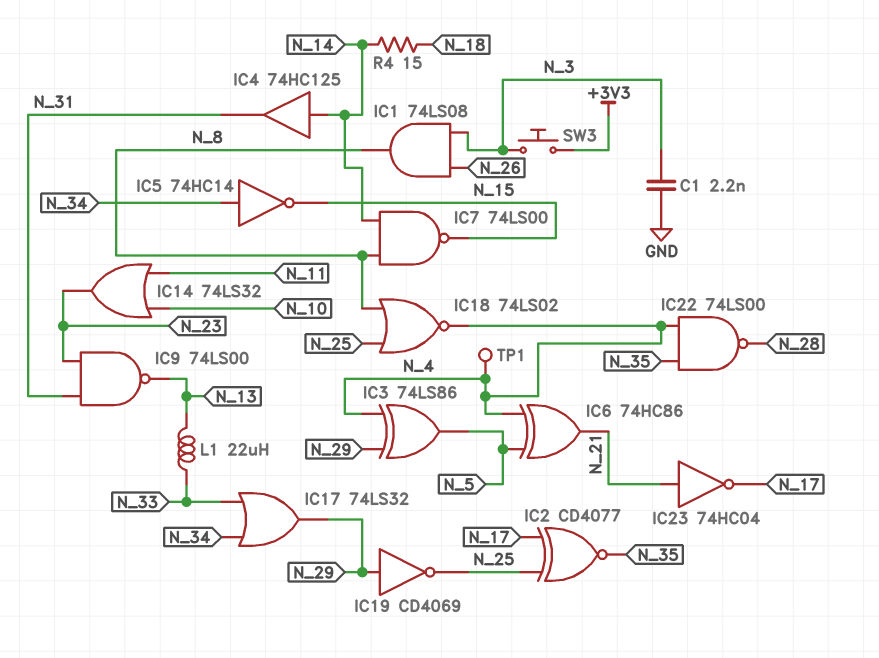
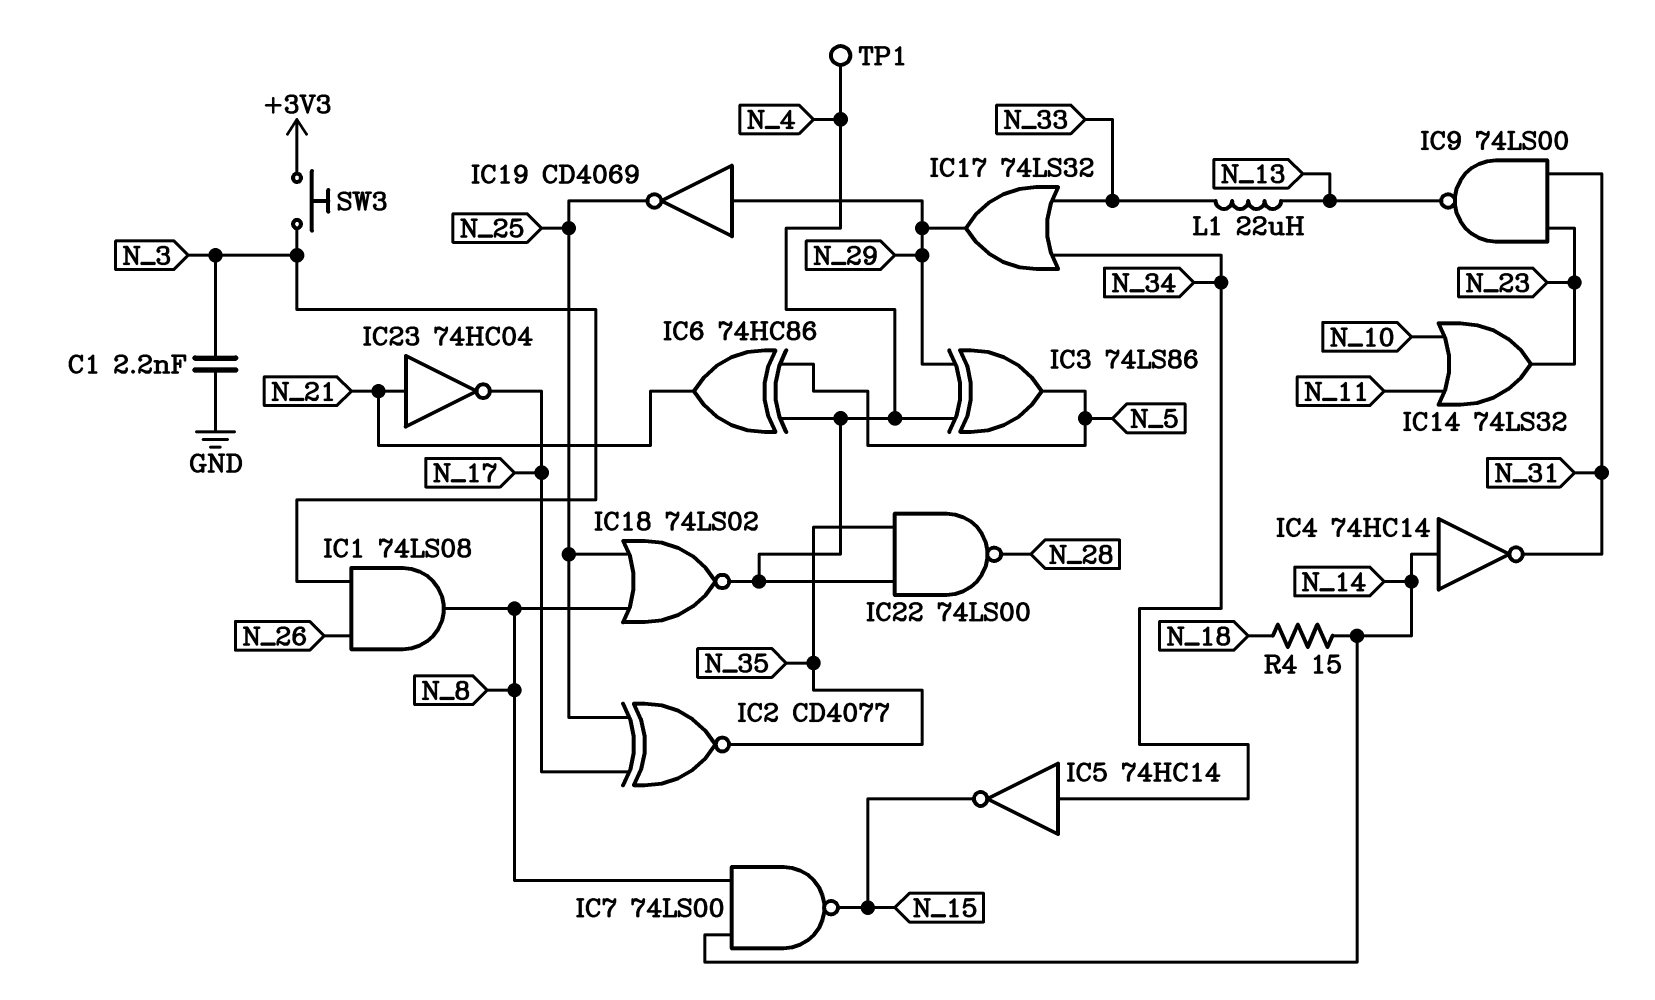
IC4: buffer 74HC125 (in N_14, out N_31) -> NOT 74HC14 (in N_14, out N_31)

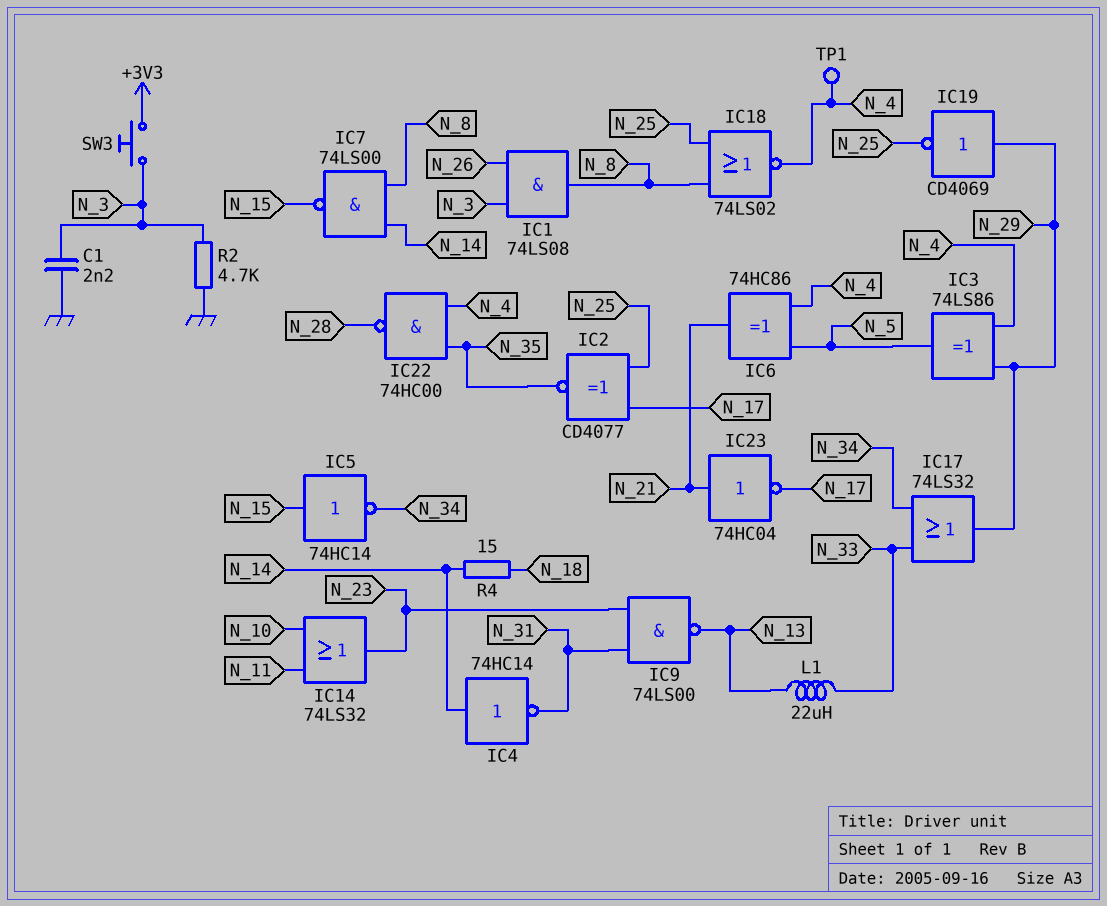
IC5: NOT 74HC14 (in N_34, out N_15) -> NOT 74HC14 (in N_15, out N_34)
IC22: NAND 74LS00 (in N_4, in N_35, out N_28) -> NAND 74HC00 (in N_4, in N_35, out N_28)
R2: none -> 4.7k (GND, N_3)

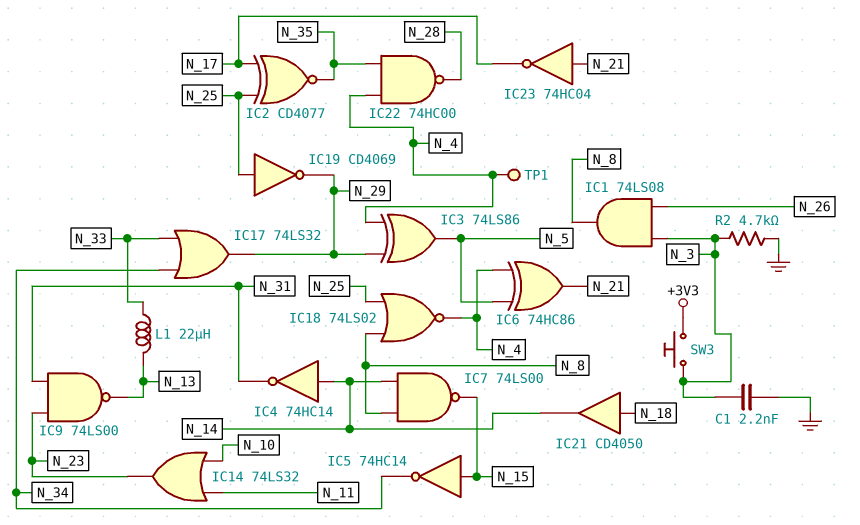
IC19: NOT CD4069 (in N_29, out N_25) -> NOT CD4069 (in N_25, out N_29)
IC21: none -> buffer CD4050 (in N_18, out N_14)
R4: 15 (N_14, N_18) -> none

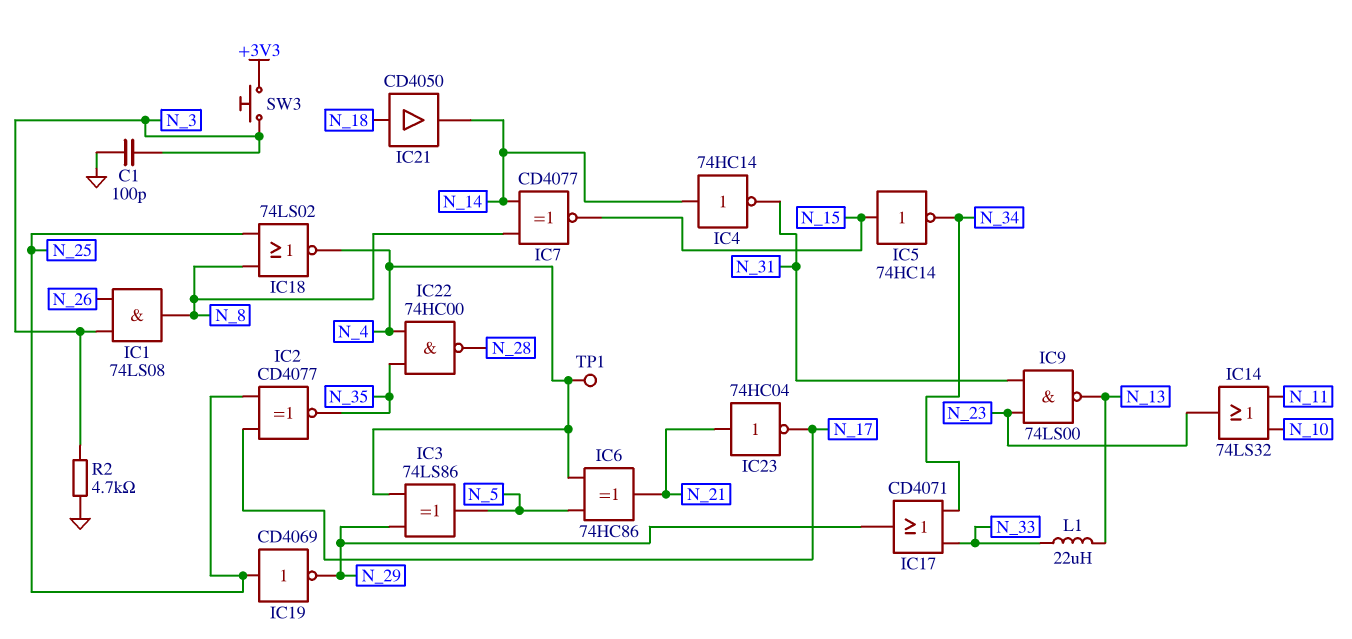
C1: 2.2nF (GND, N_3) -> 100pF (GND, N_3)
IC7: NAND 74LS00 (in N_8, in N_14, out N_15) -> XNOR CD4077 (in N_8, in N_14, out N_15)
IC17: OR 74LS32 (in N_33, in N_34, out N_29) -> OR CD4071 (in N_33, in N_34, out N_29)

